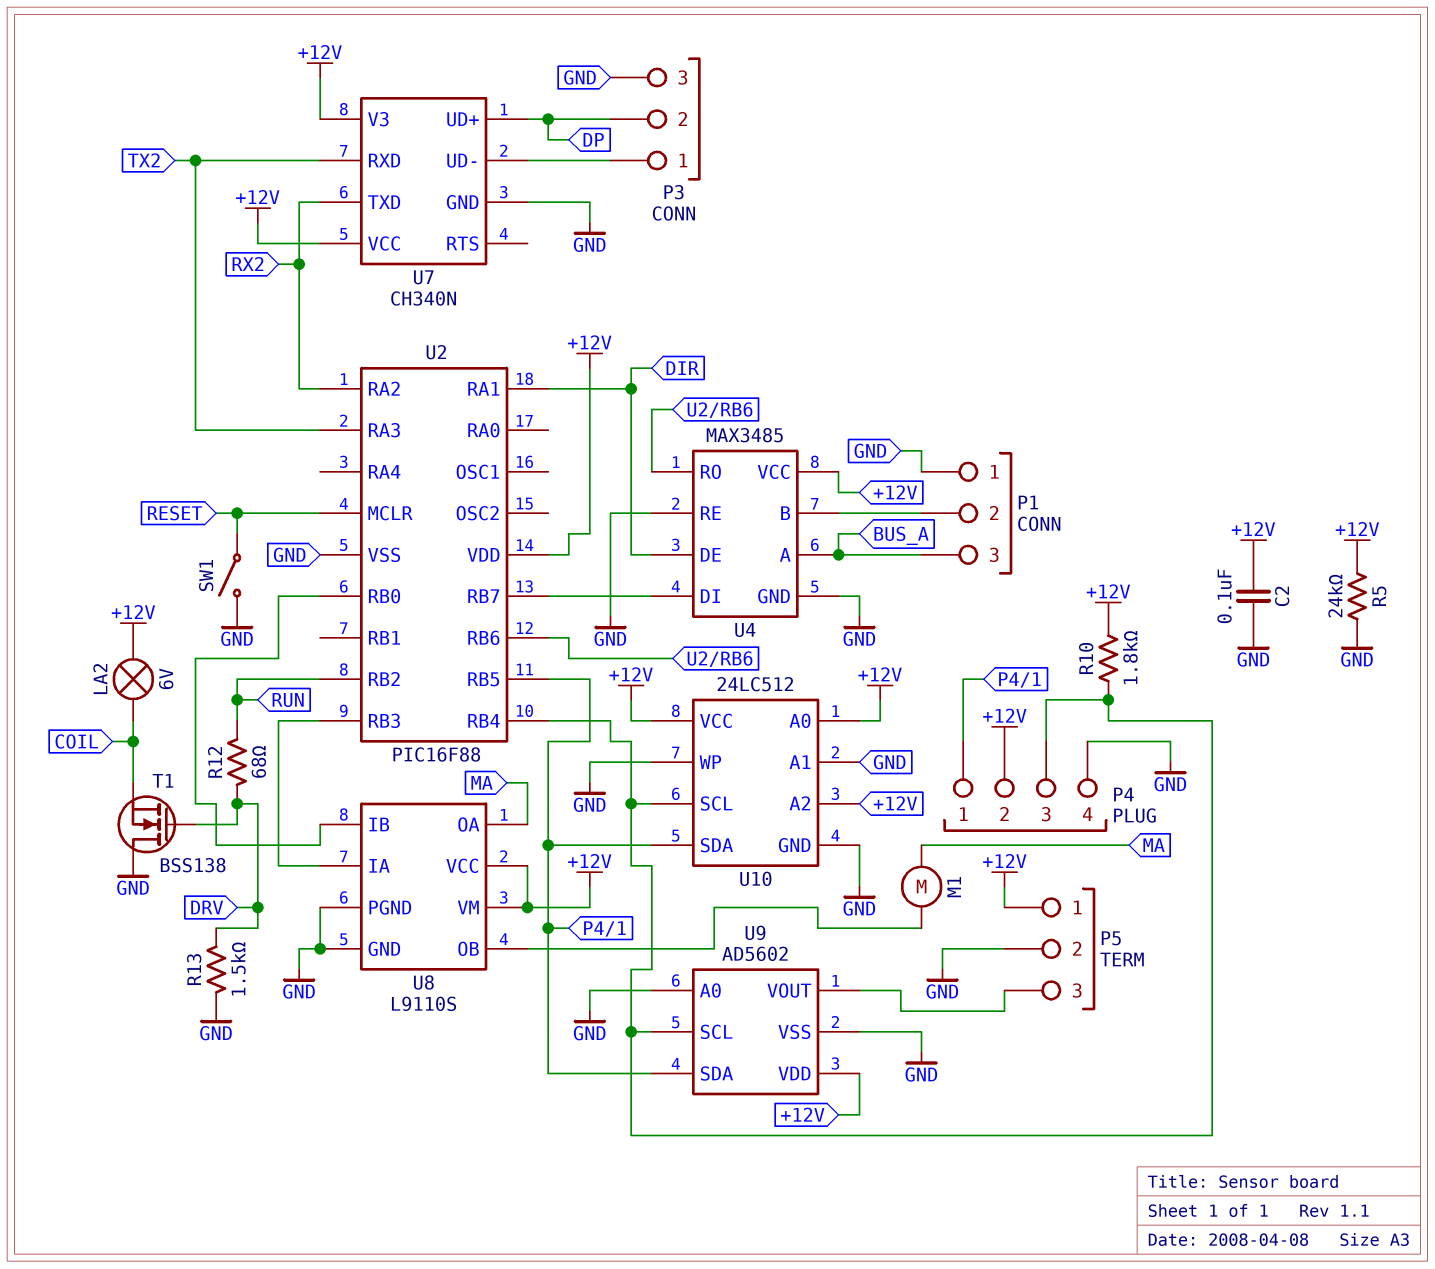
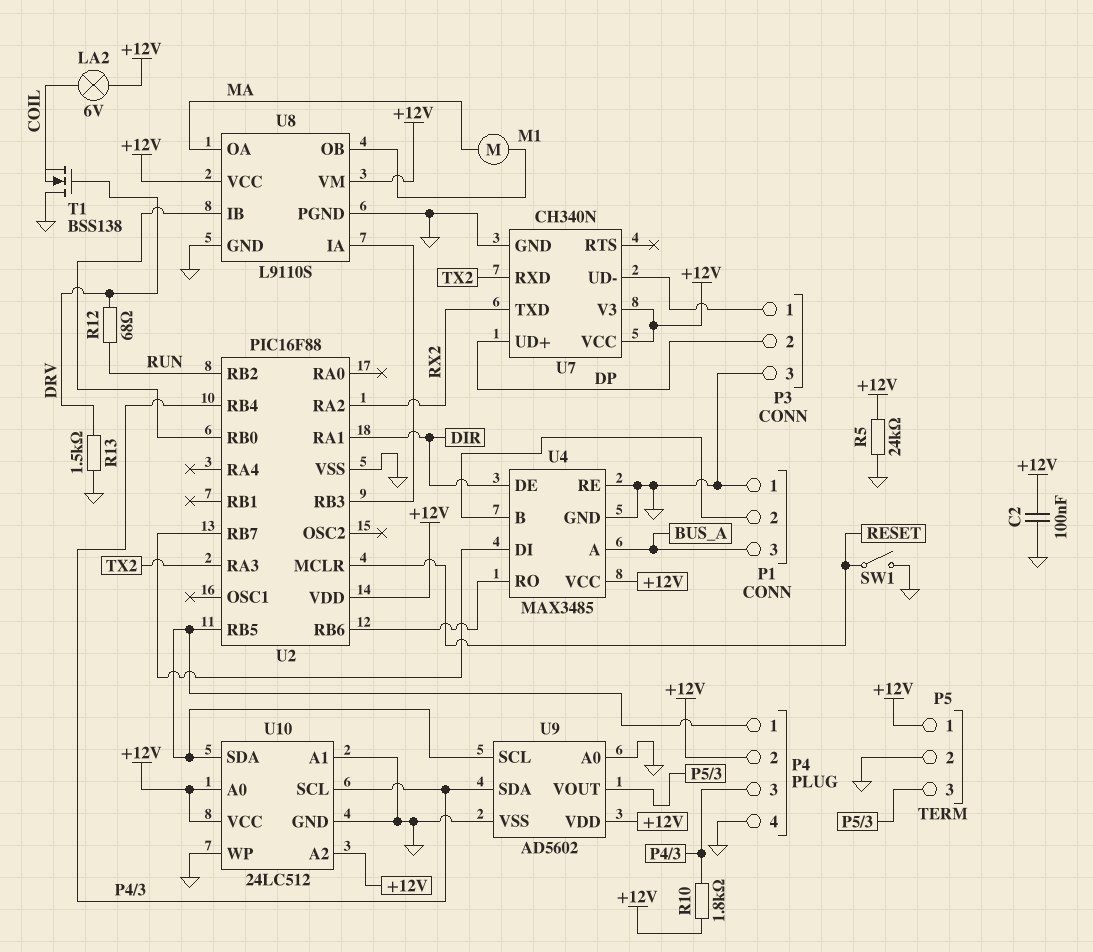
U9 pin SCL: P4/3 -> P4/1
U9 pin SDA: P4/1 -> P4/3

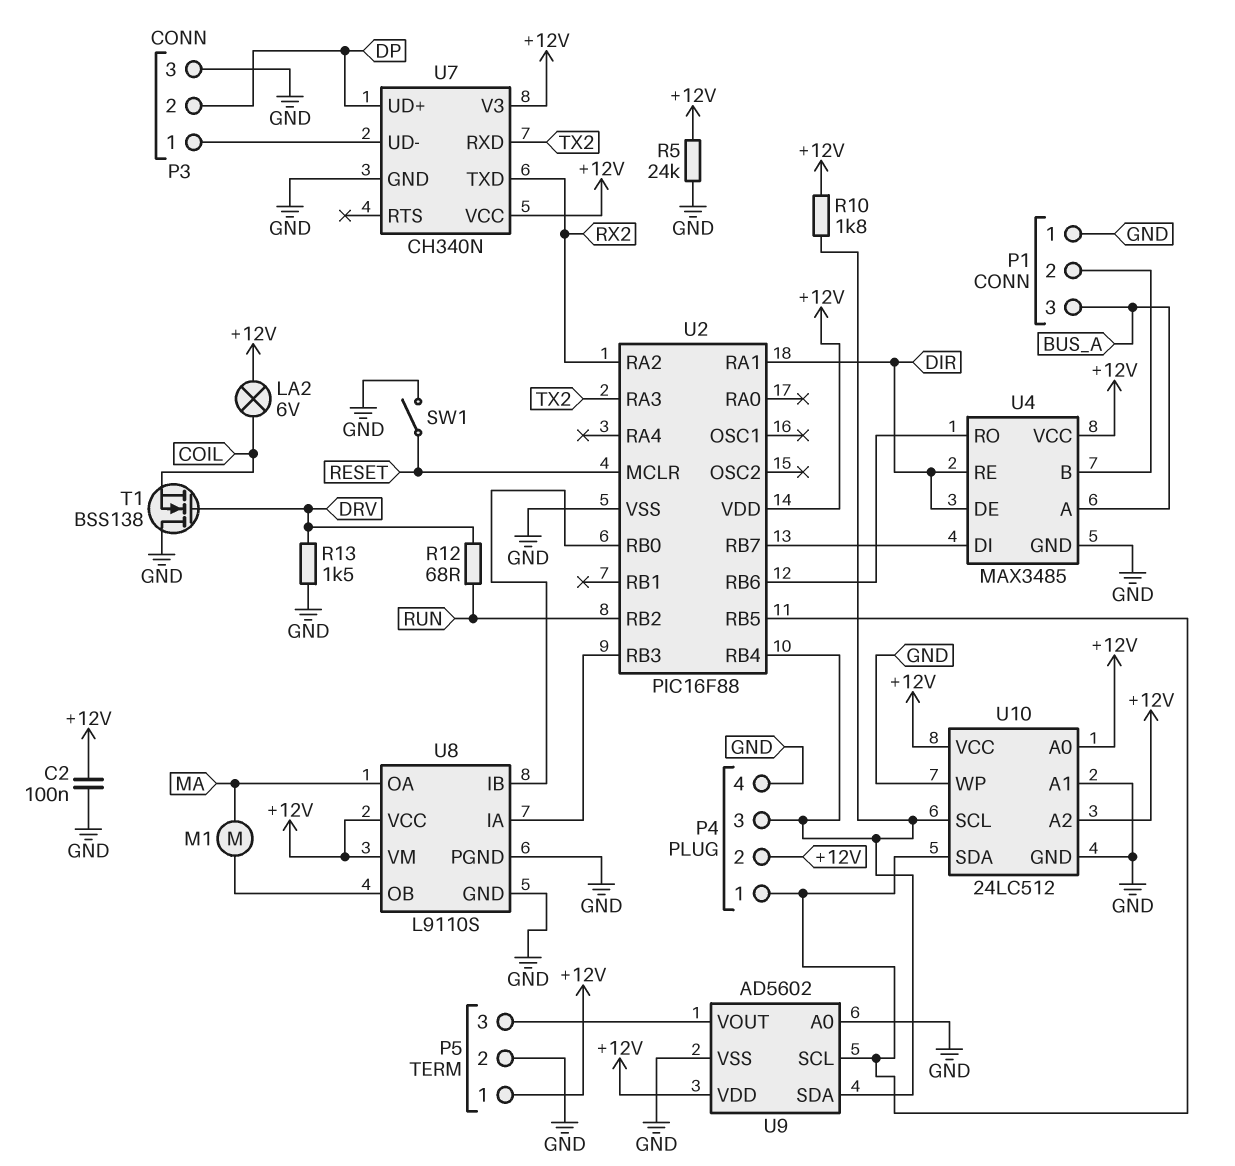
U4 pin RE: GND -> DIR

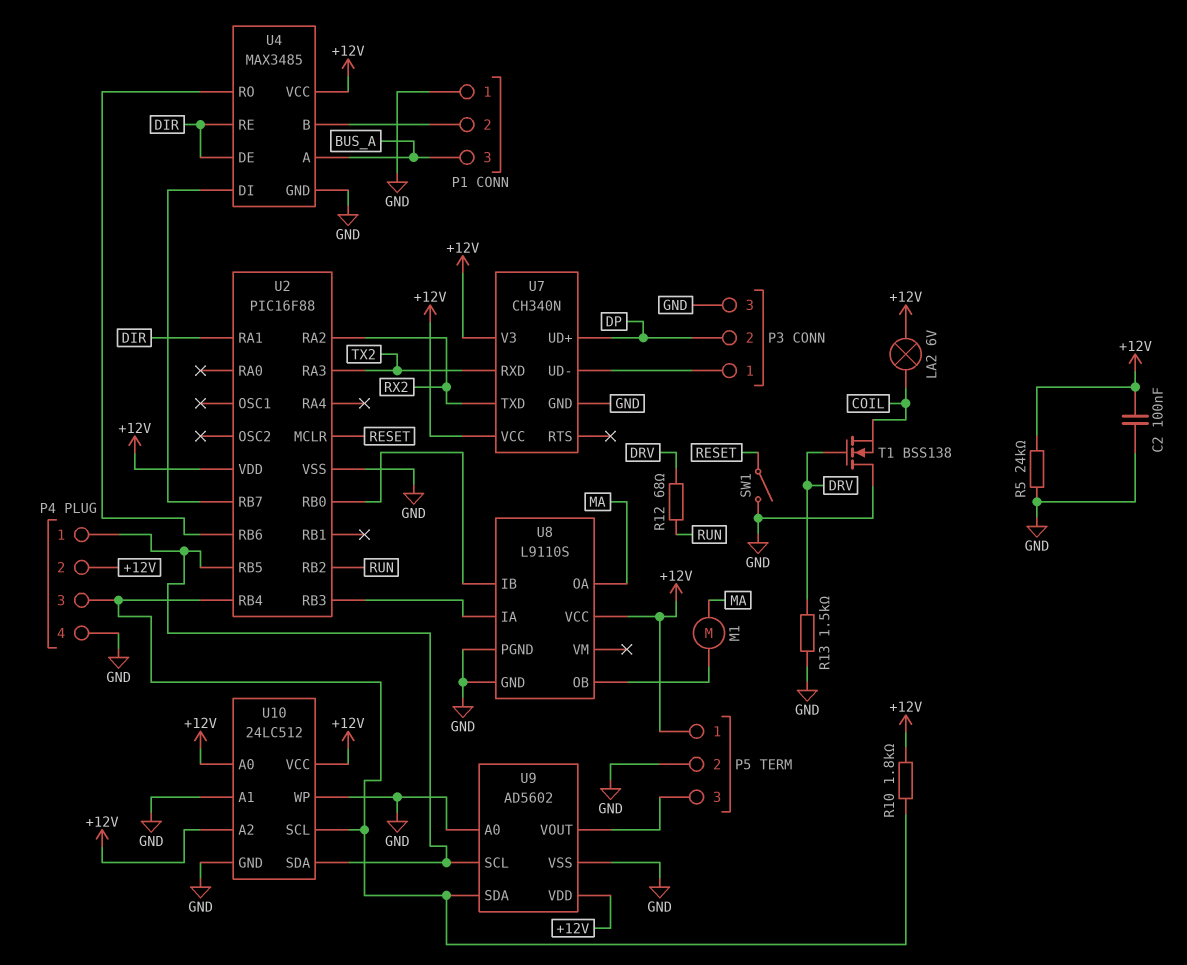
U8 pin VM: +12V -> none

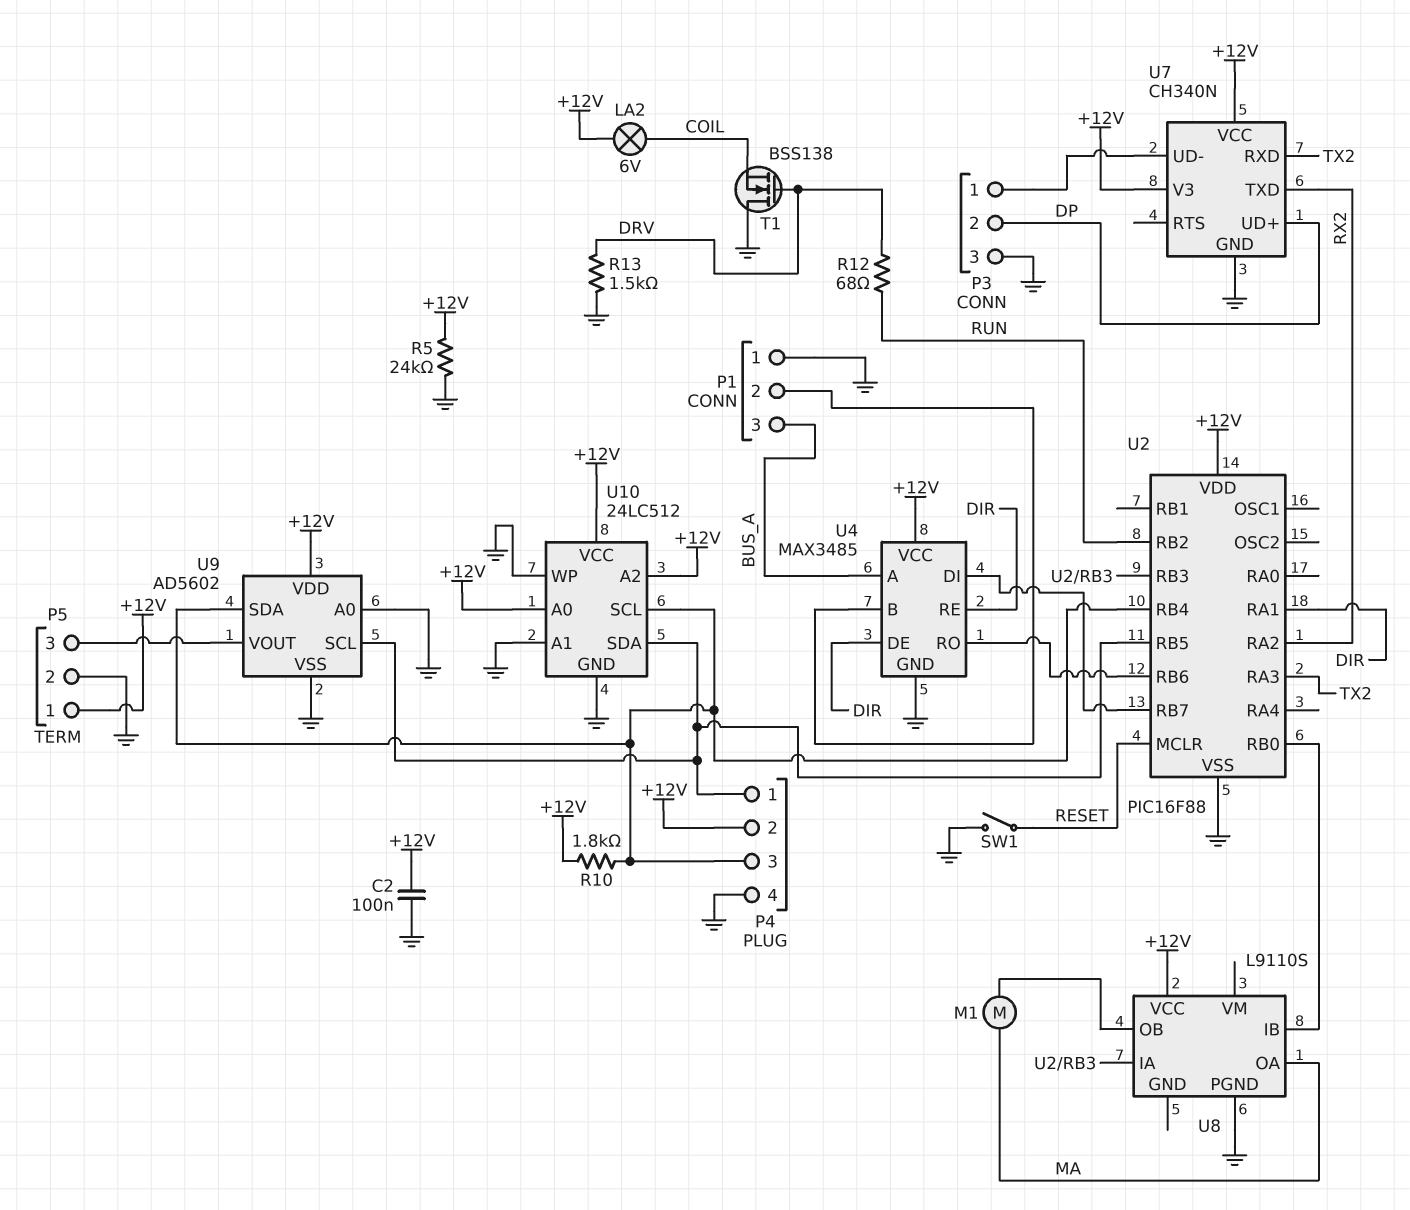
U8 pin GND: GND -> none

